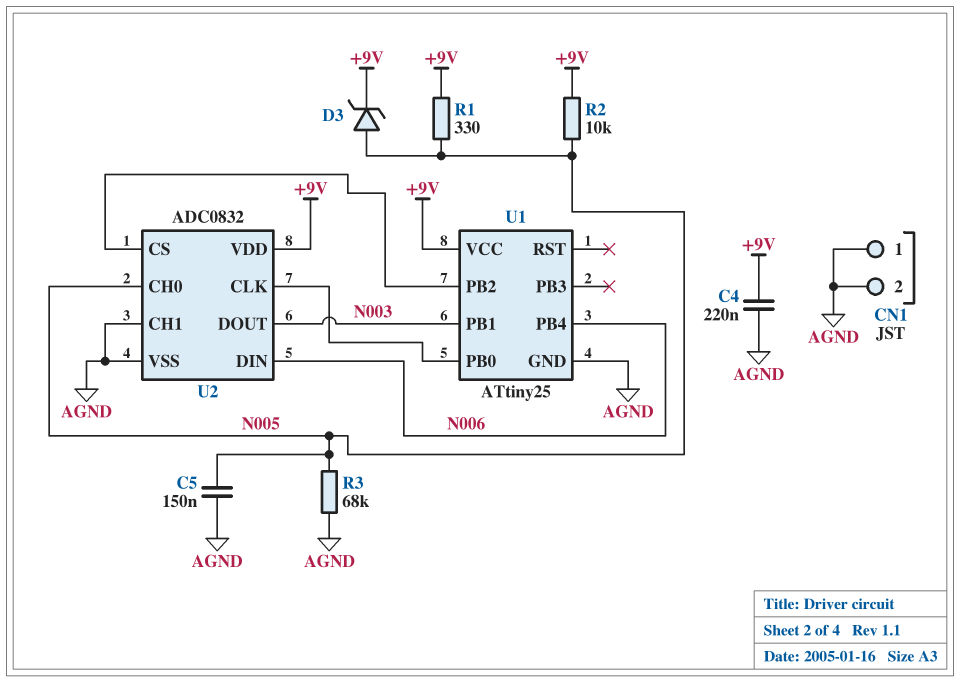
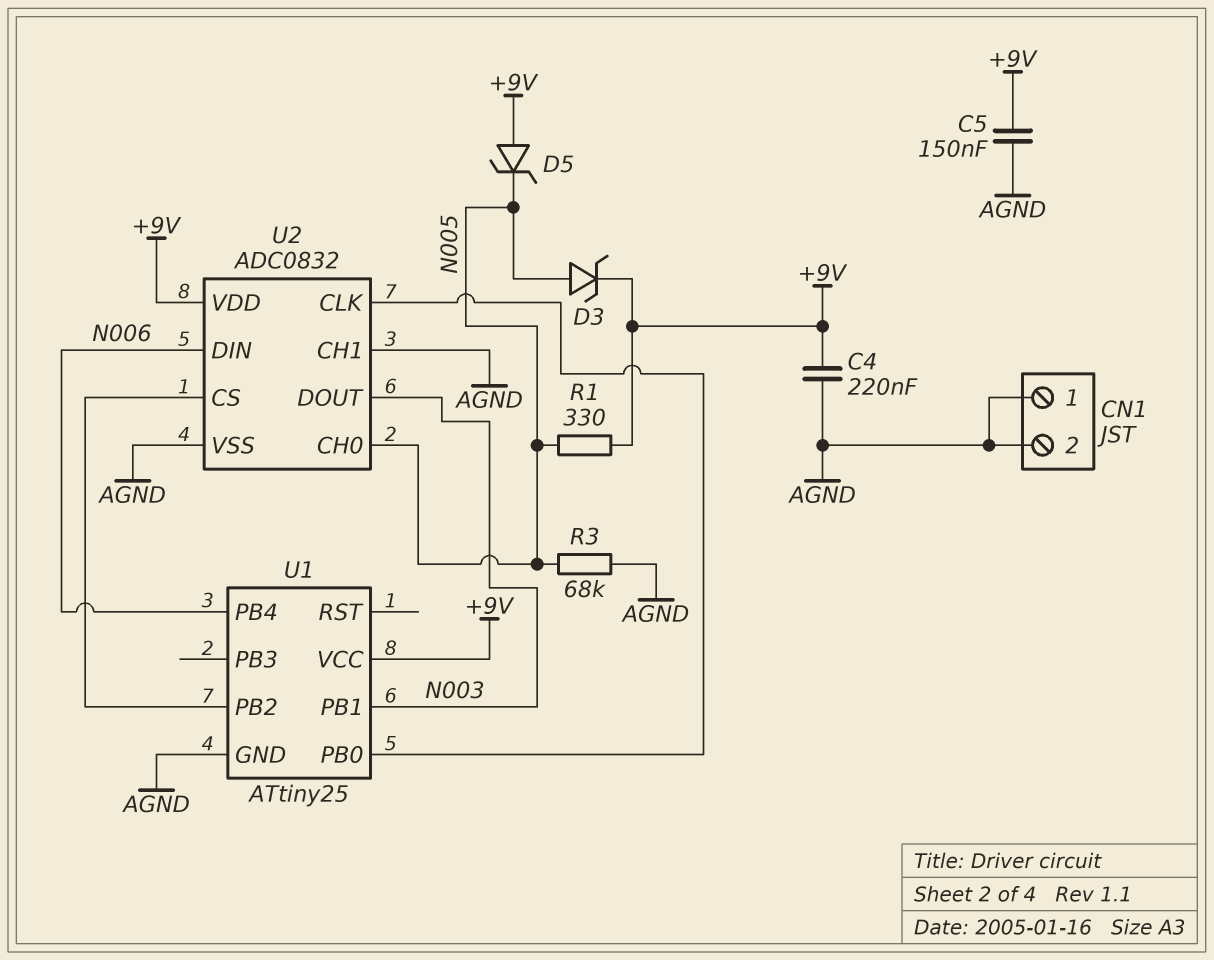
C5: 150nF (AGND, N005) -> 150nF (+9V, AGND)
D5: none -> zener (A +9V, K N005)
R2: 10k (+9V, N005) -> none

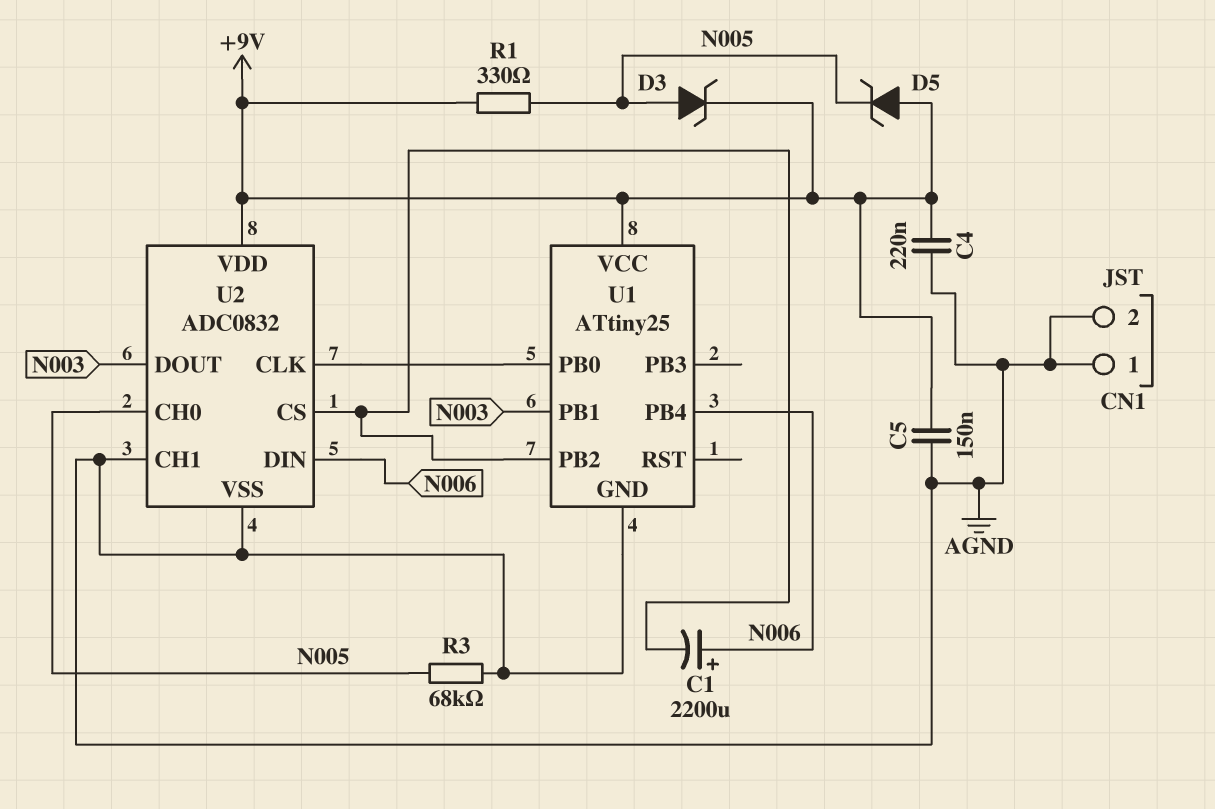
C1: none -> 2200uF (plus N006, minus U1/PB2)

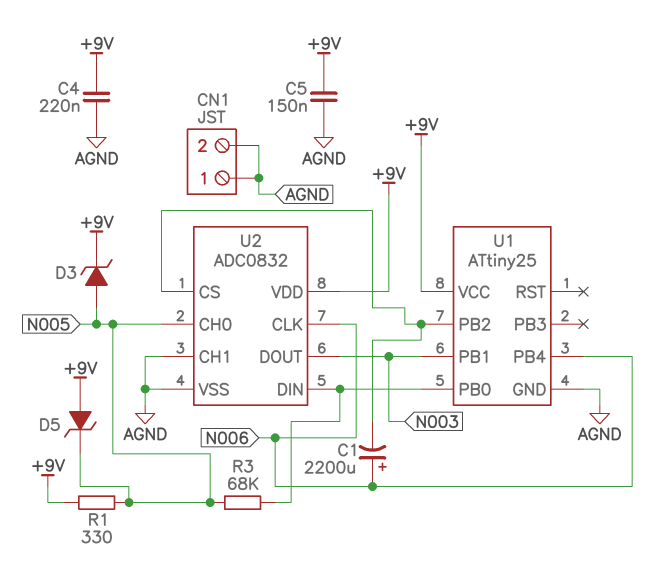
R3: 68k (AGND, N005) -> 68k (N005, U1/PB0)
U2 pin CLK: U1/PB0 -> N006
U2 pin DIN: N006 -> U1/PB0

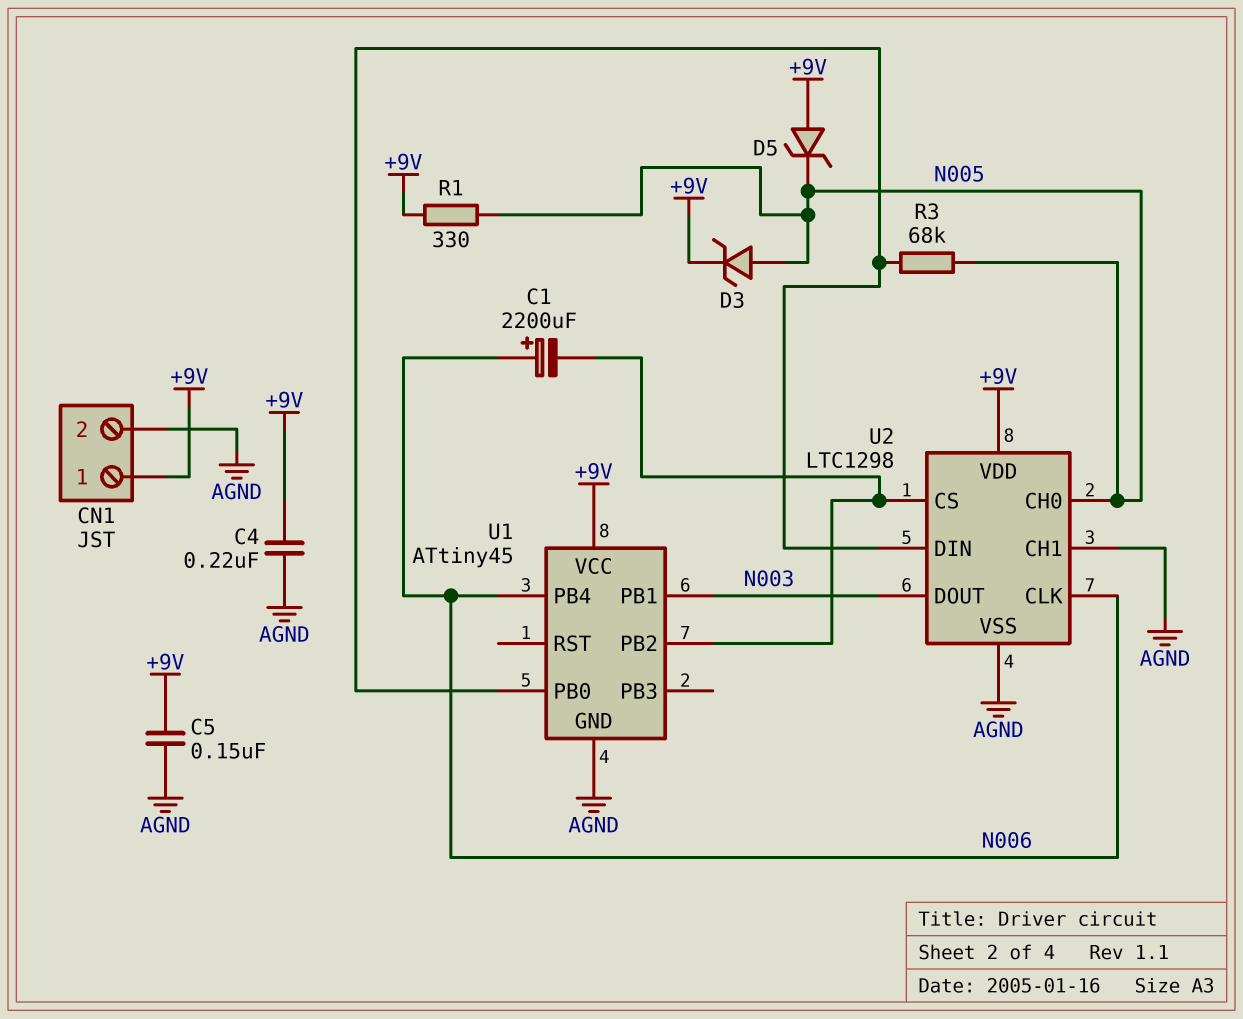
CN1 pin 1: AGND -> +9V
U1: ATtiny25 -> ATtiny45
U2: ADC0832 -> LTC1298

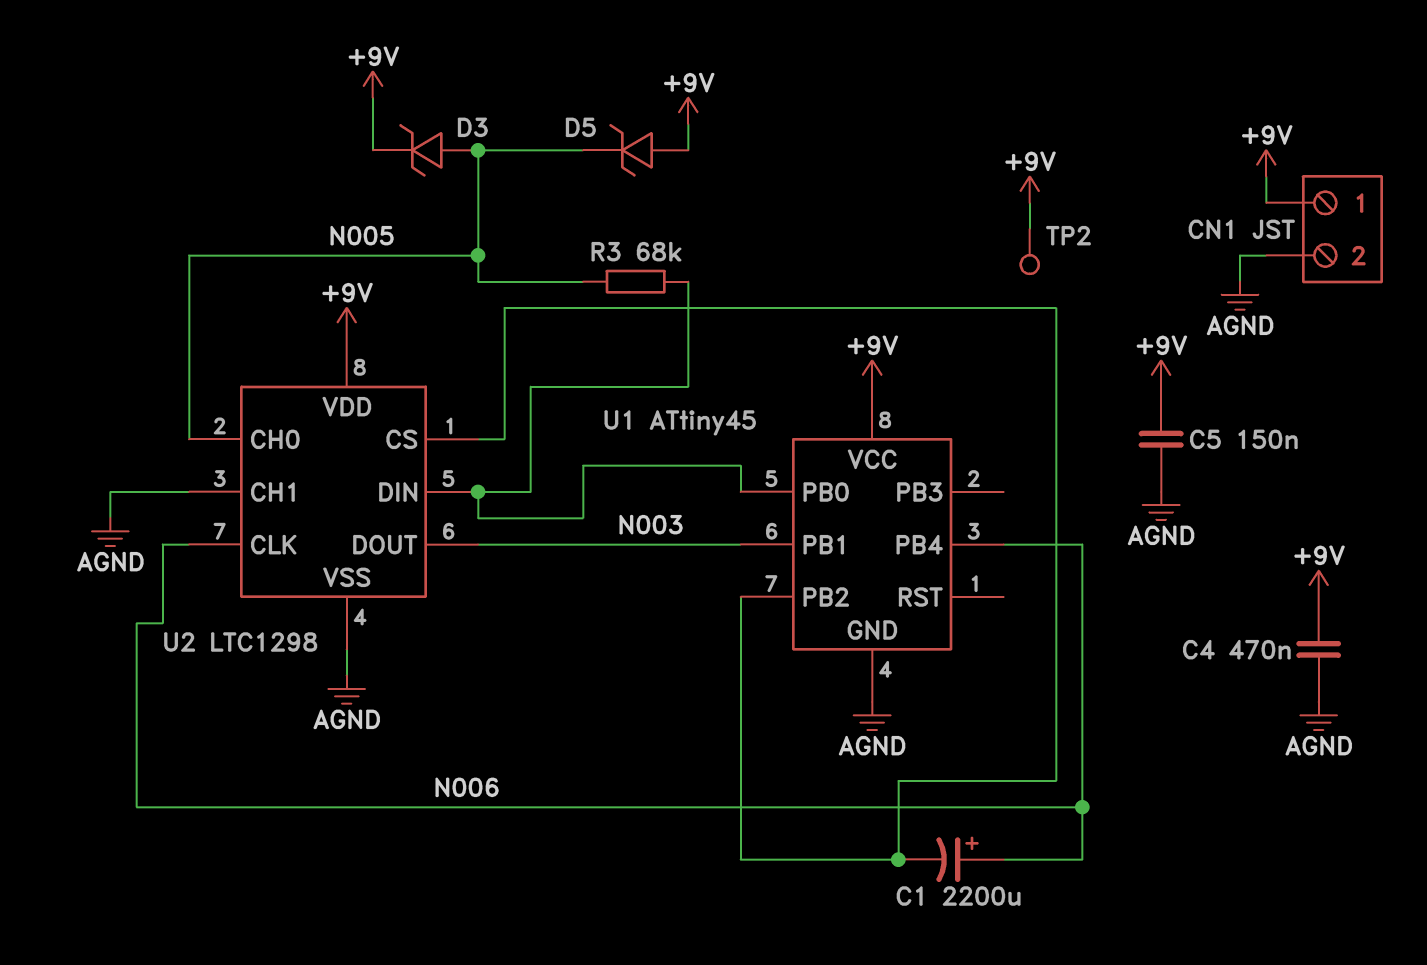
C4: 220nF (+9V, AGND) -> 470nF (+9V, AGND)
R1: 330 (+9V, N005) -> none
TP2: none -> test point (+9V)

